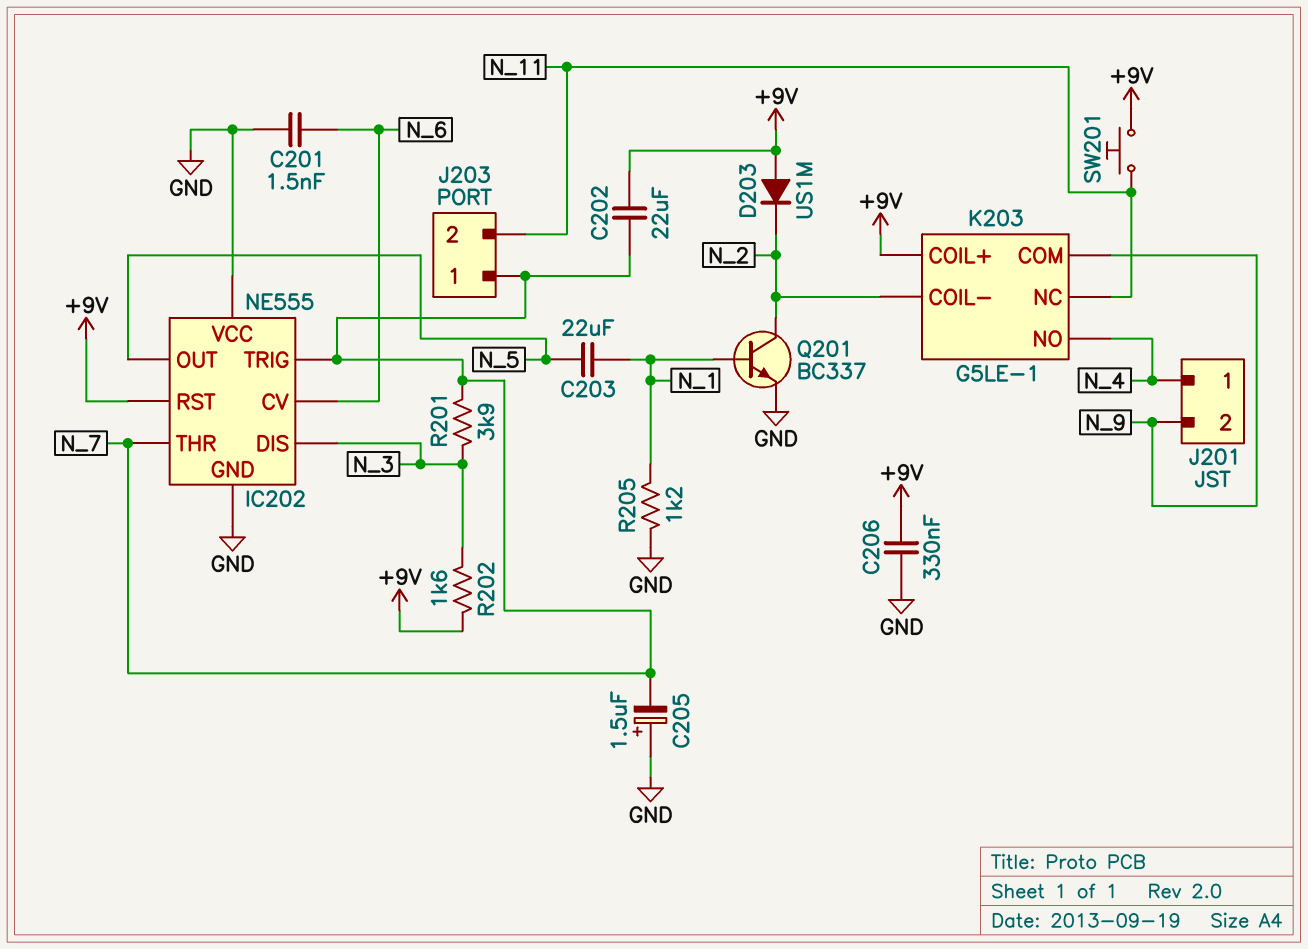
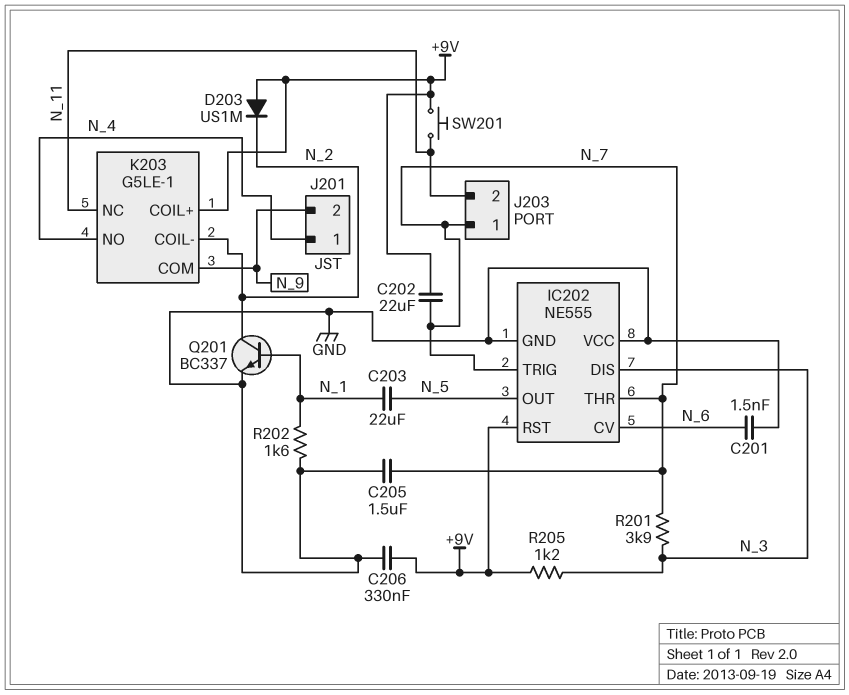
C205: 1.5uF (plus GND, minus N_7) -> 1.5uF (GND, N_7)
R202: 1.6k (+9V, N_3) -> 1.6k (GND, N_1)
R205: 1.2k (GND, N_1) -> 1.2k (+9V, N_3)

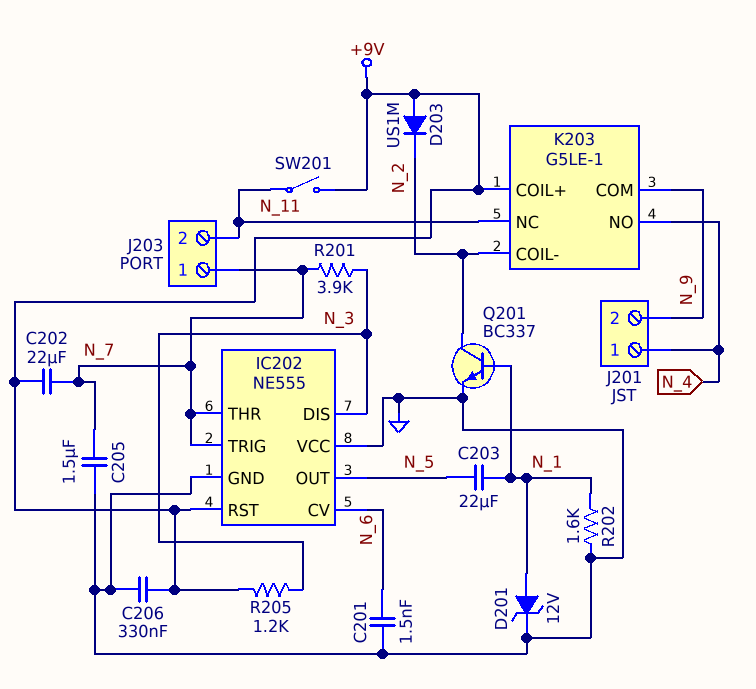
D201: none -> zener 12V (A N_1, K GND)
SW201: button (+9V, N_11) -> switch (+9V, N_11)

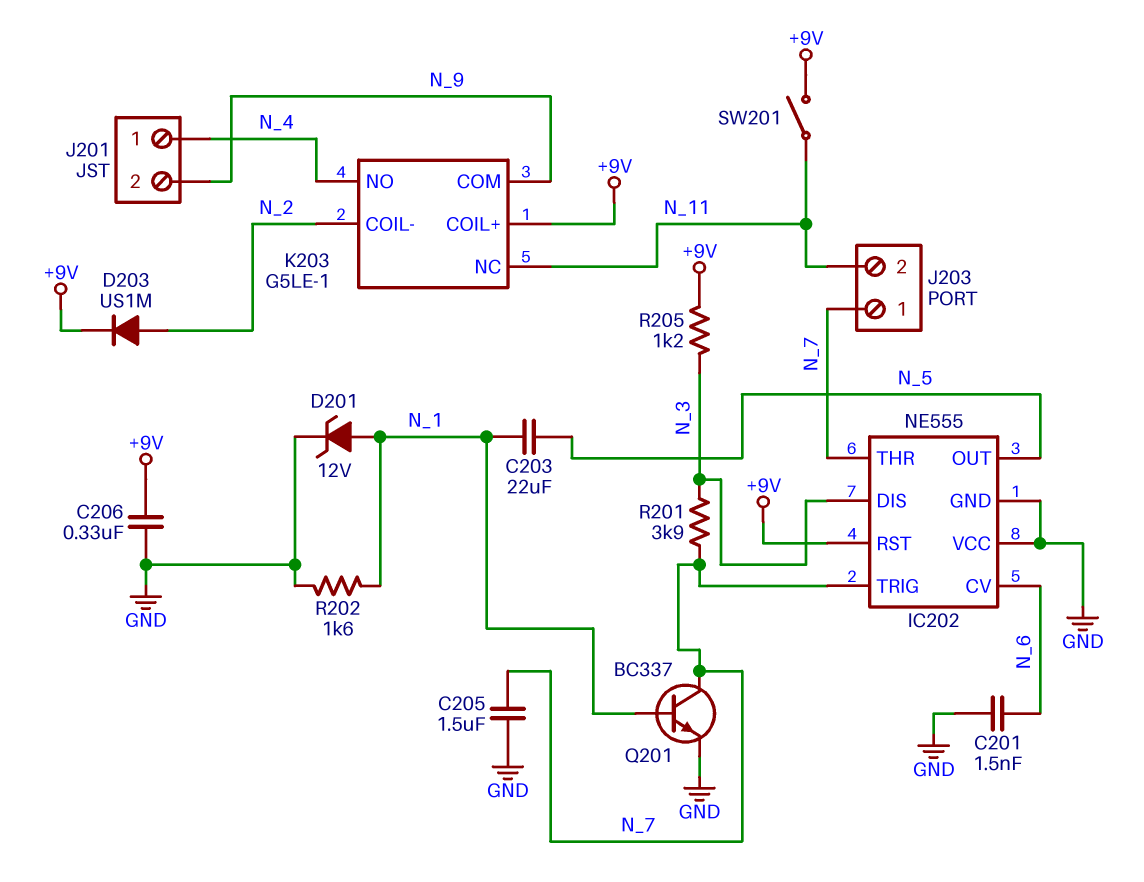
C202: 22uF (+9V, N_7) -> none
D203: diode US1M (A +9V, K N_2) -> diode US1M (A N_2, K +9V)
Q201: NPN BC337 (B N_1, C N_2, E GND) -> NPN BC337 (B N_1, C N_7, E GND)

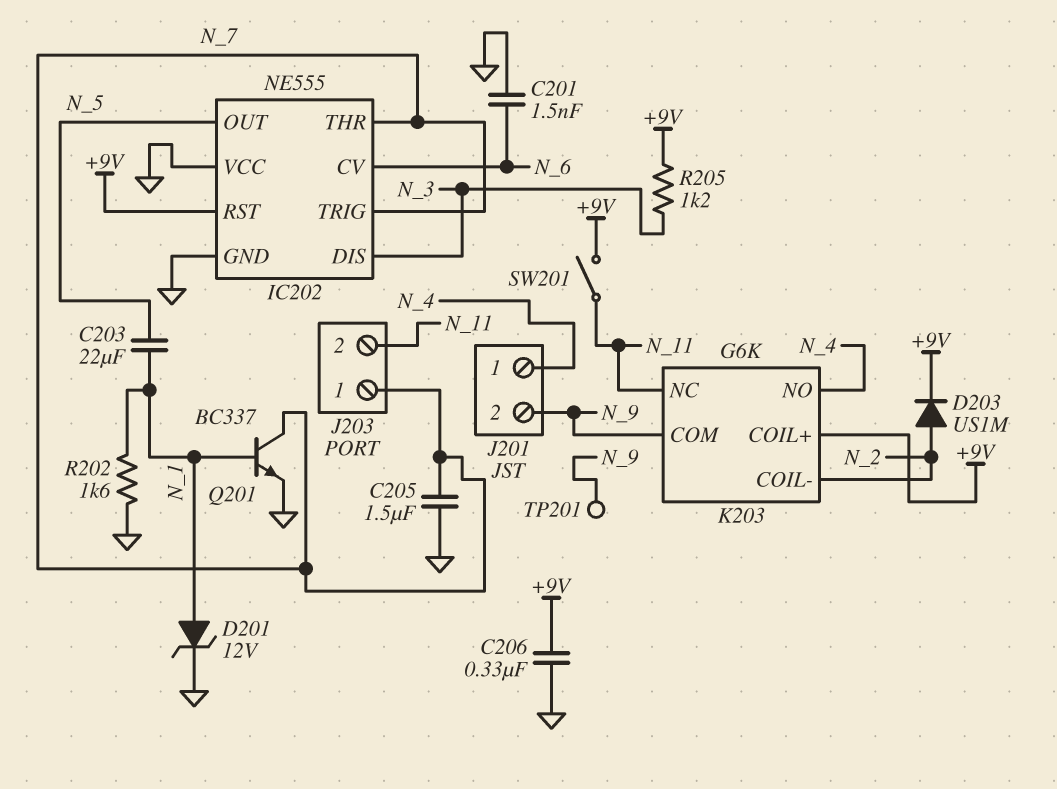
K203: G5LE-1 -> G6K
R201: 3.9k (N_3, N_7) -> none
TP201: none -> test point (N_9)

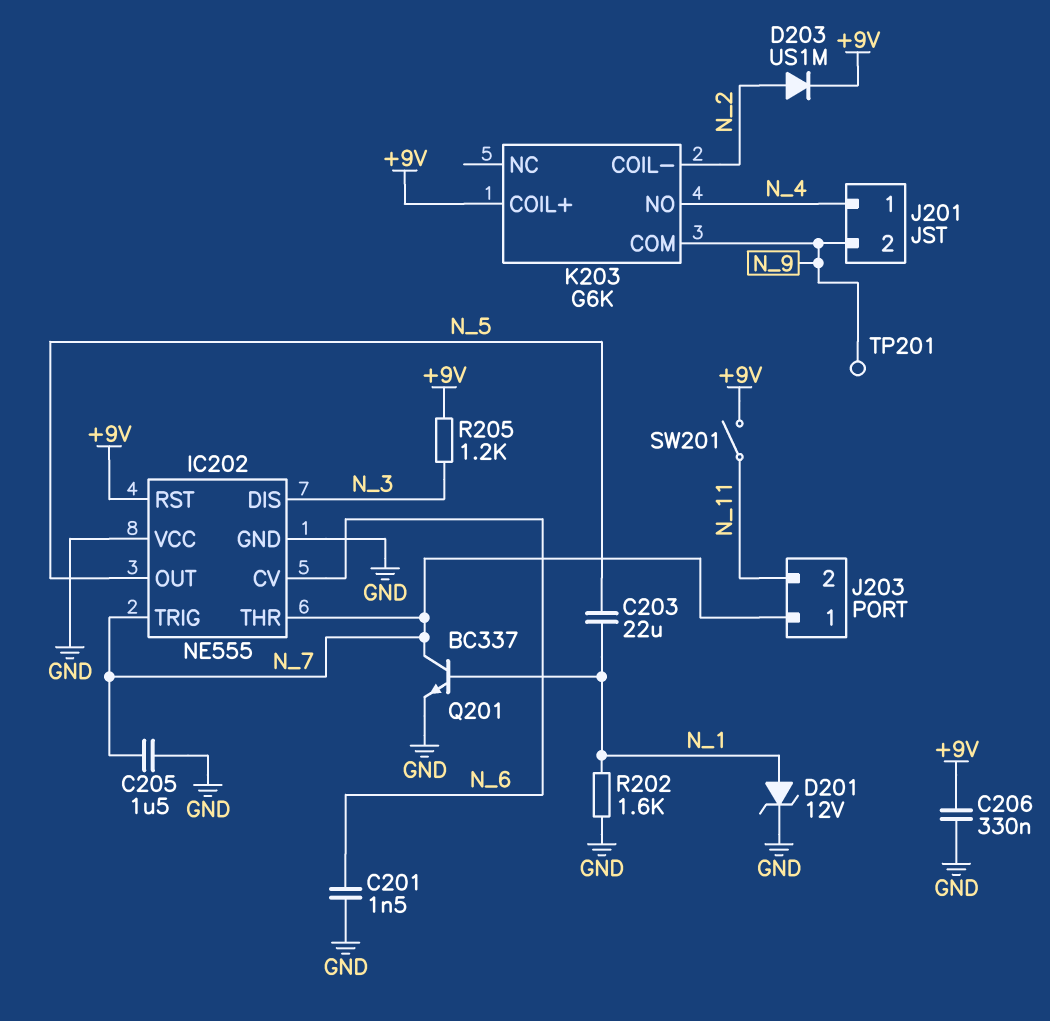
K203 pin NC: N_11 -> none

